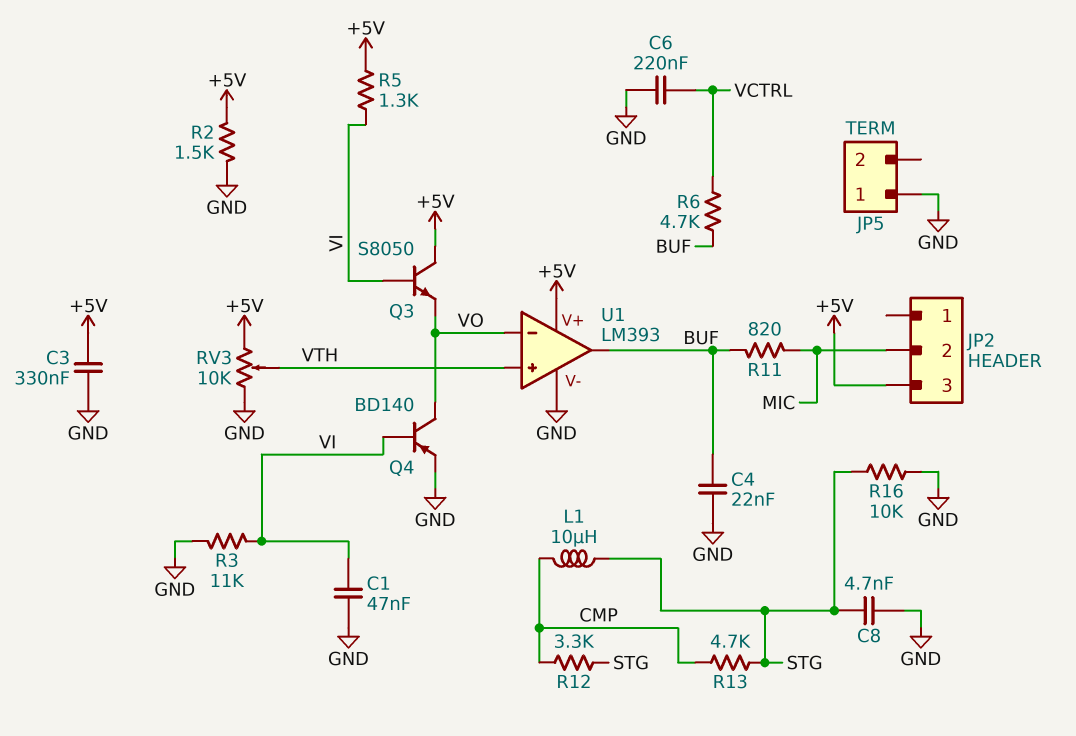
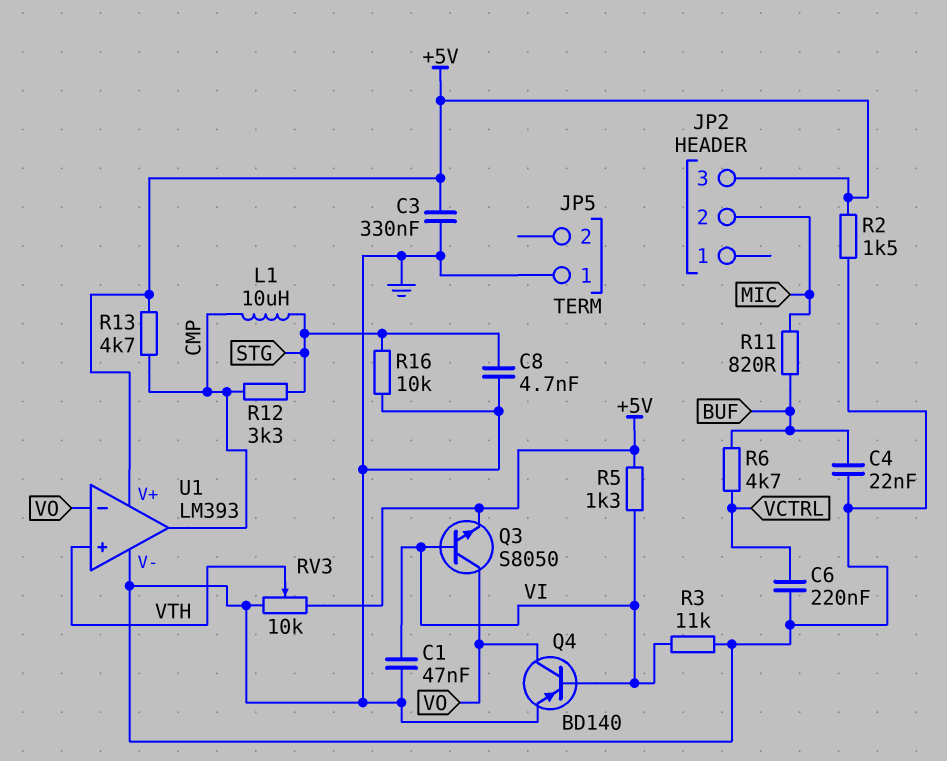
Q3: NPN S8050 (B VI, C +5V, E VO) -> NPN S8050 (B VI, C VO, E +5V)
R13: 4.7k (CMP, STG) -> 4.7k (+5V, CMP)
U1 pin out: BUF -> CMP

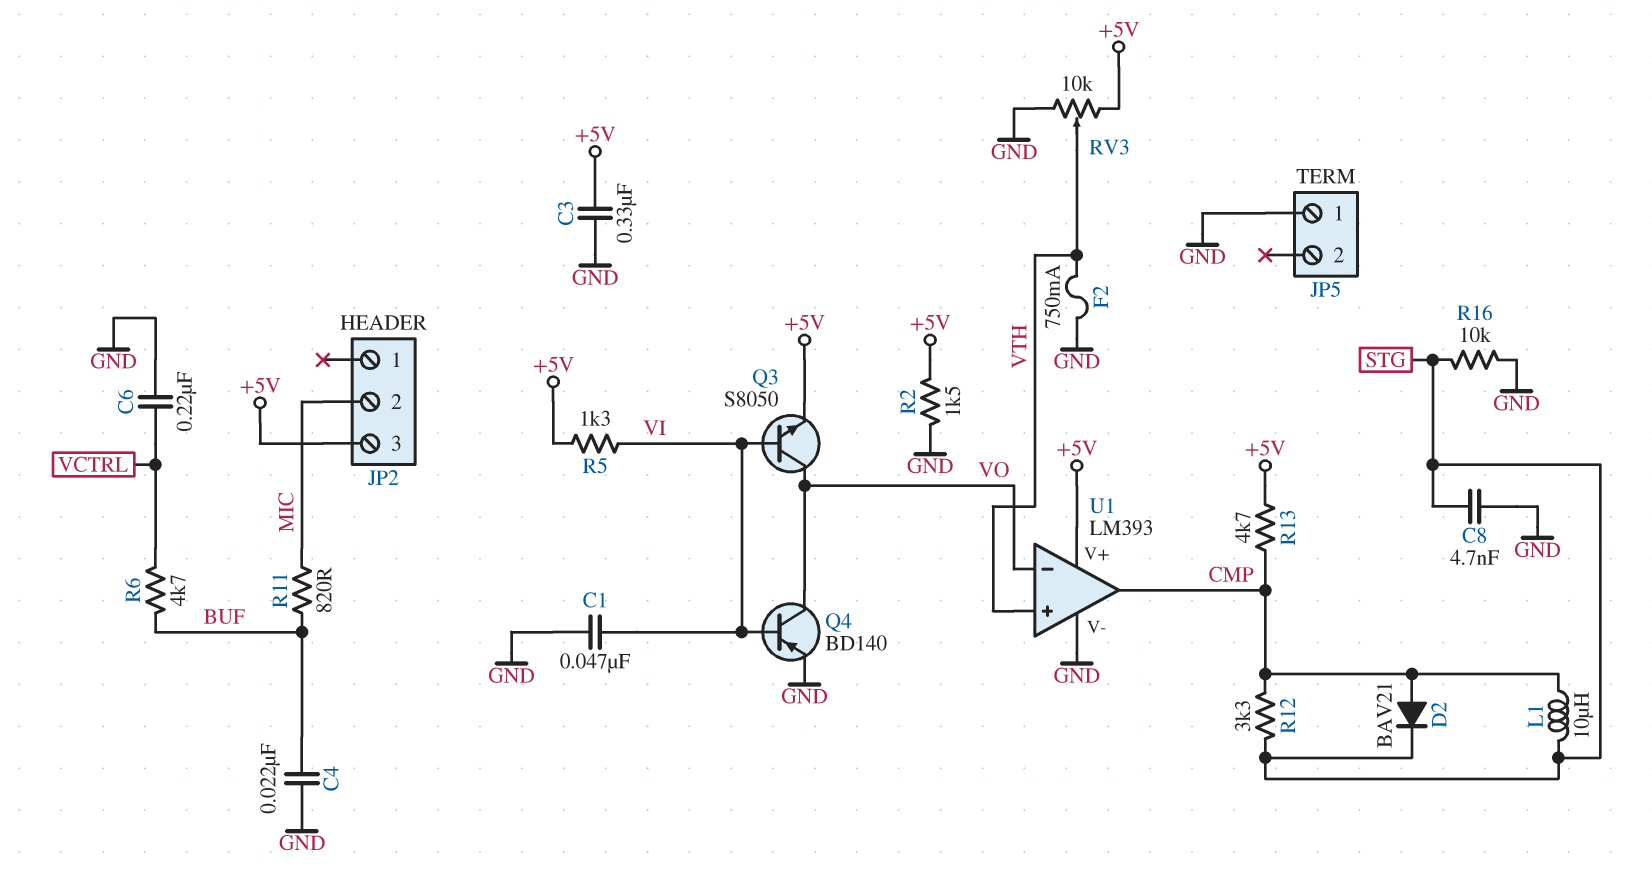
D2: none -> diode BAV21 (A CMP, K STG)
F2: none -> 750mA (GND, VTH)
R3: 11k (GND, VI) -> none

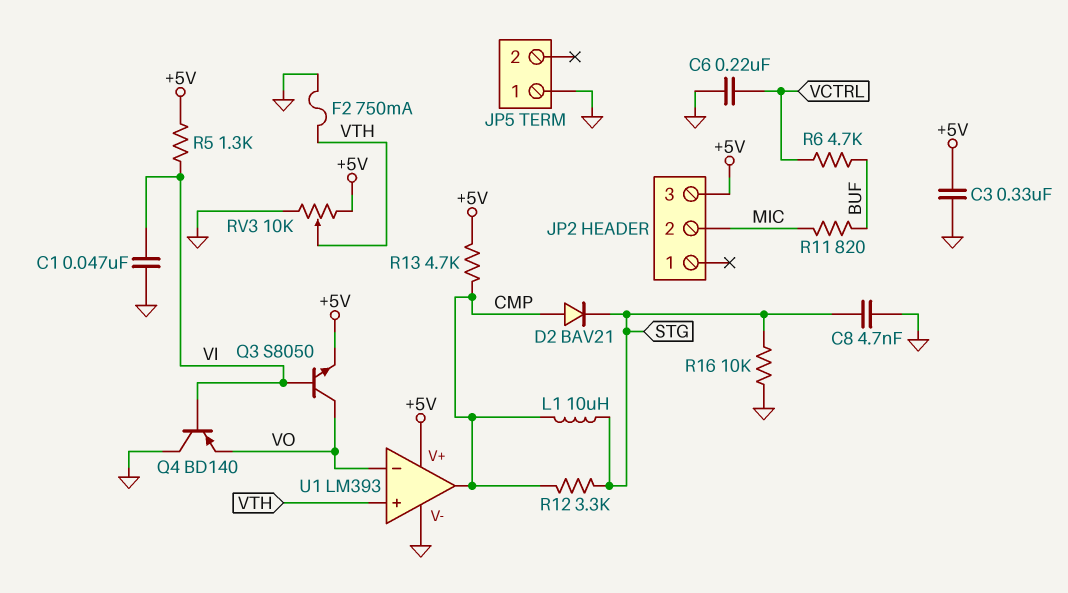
C4: 22nF (BUF, GND) -> none
Q4: PNP BD140 (B VI, C VO, E GND) -> PNP BD140 (B VI, C GND, E VO)
R2: 1.5k (+5V, GND) -> none

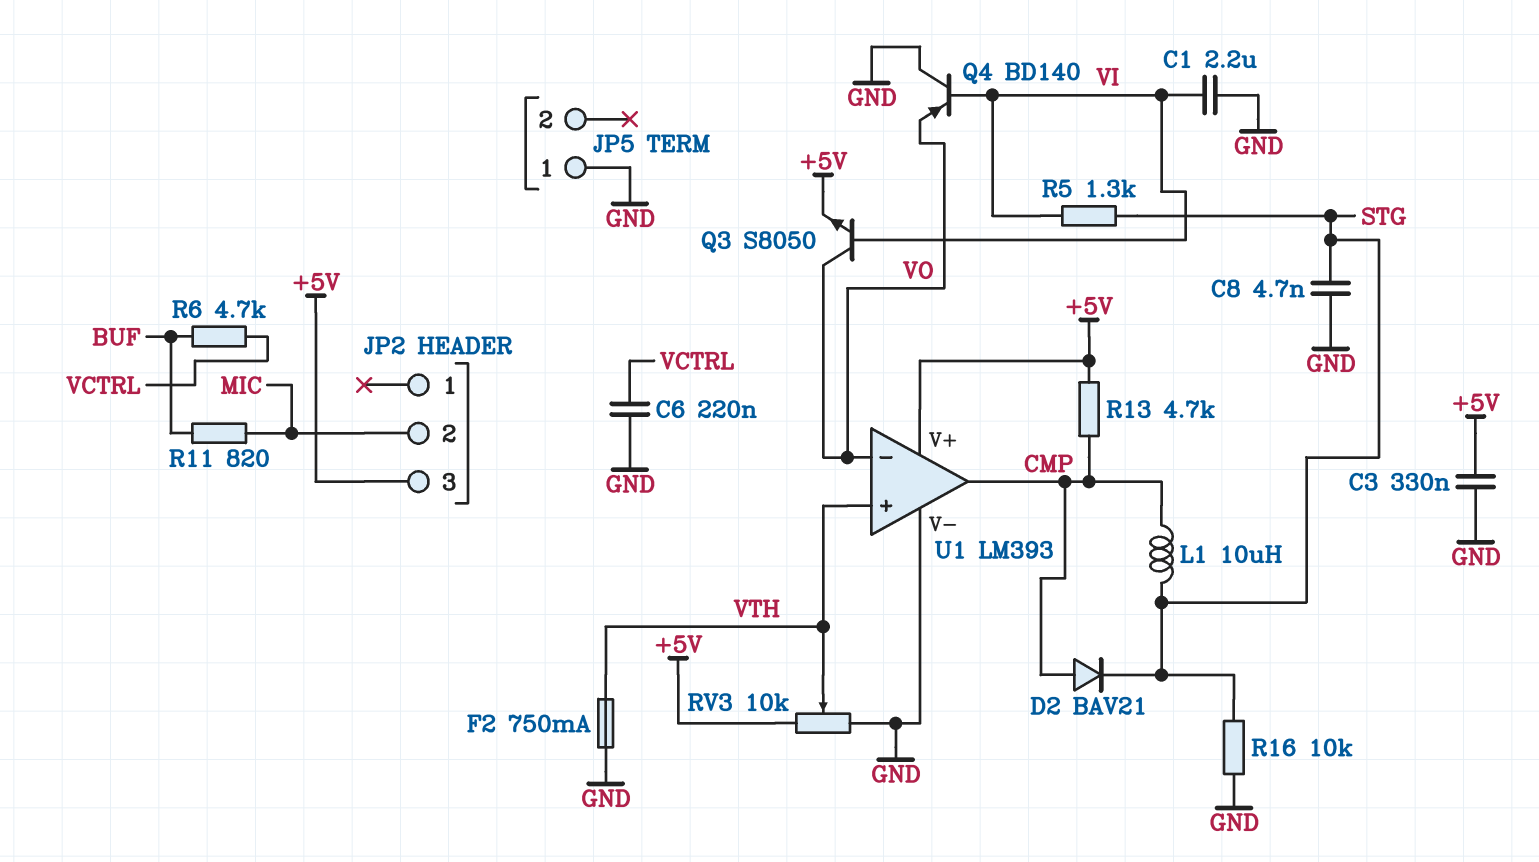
C1: 47nF (GND, VI) -> 2.2uF (GND, VI)
R5: 1.3k (+5V, VI) -> 1.3k (STG, VI)
R12: 3.3k (CMP, STG) -> none

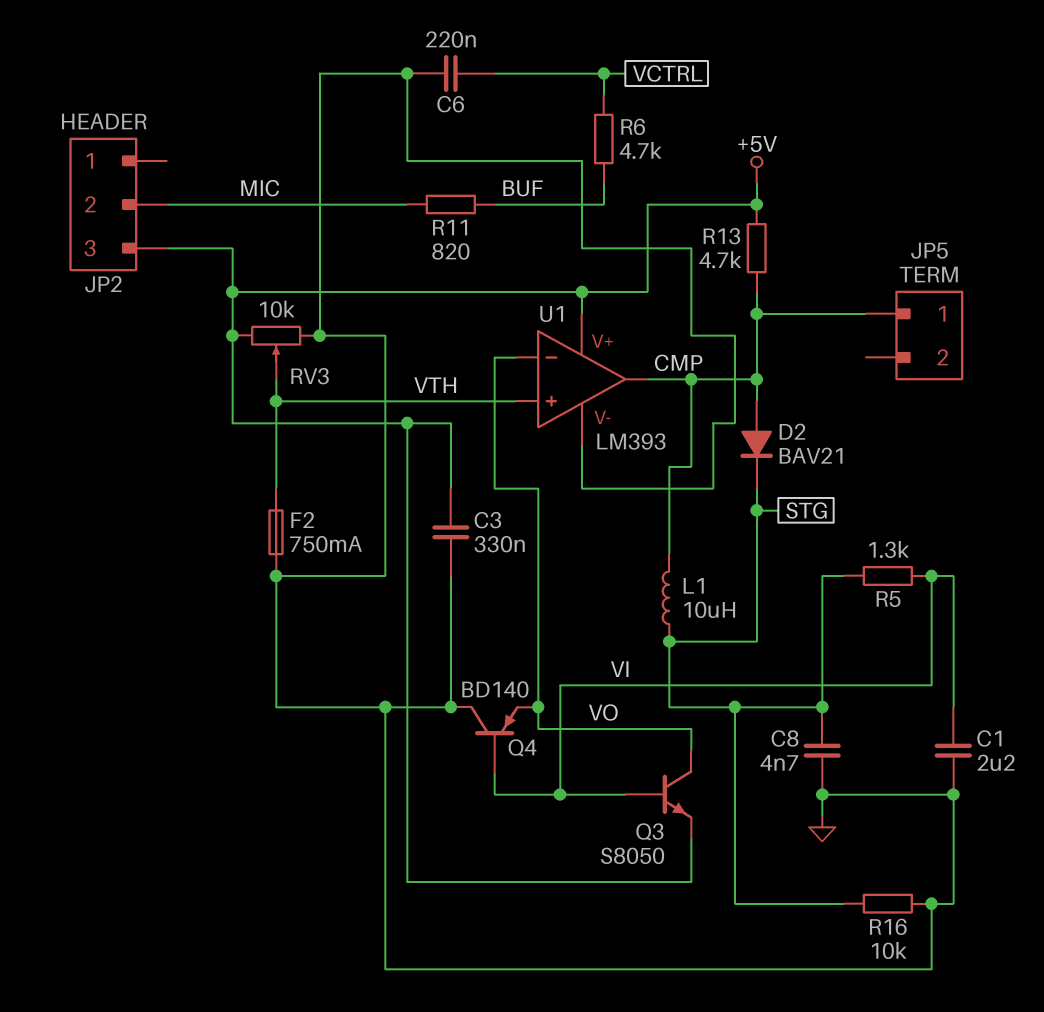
JP5 pin 1: GND -> CMP

